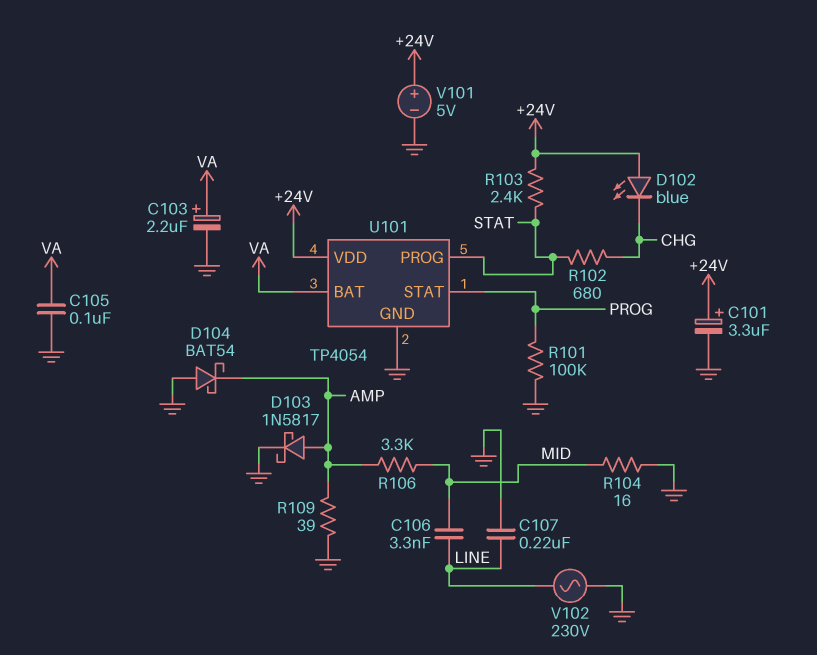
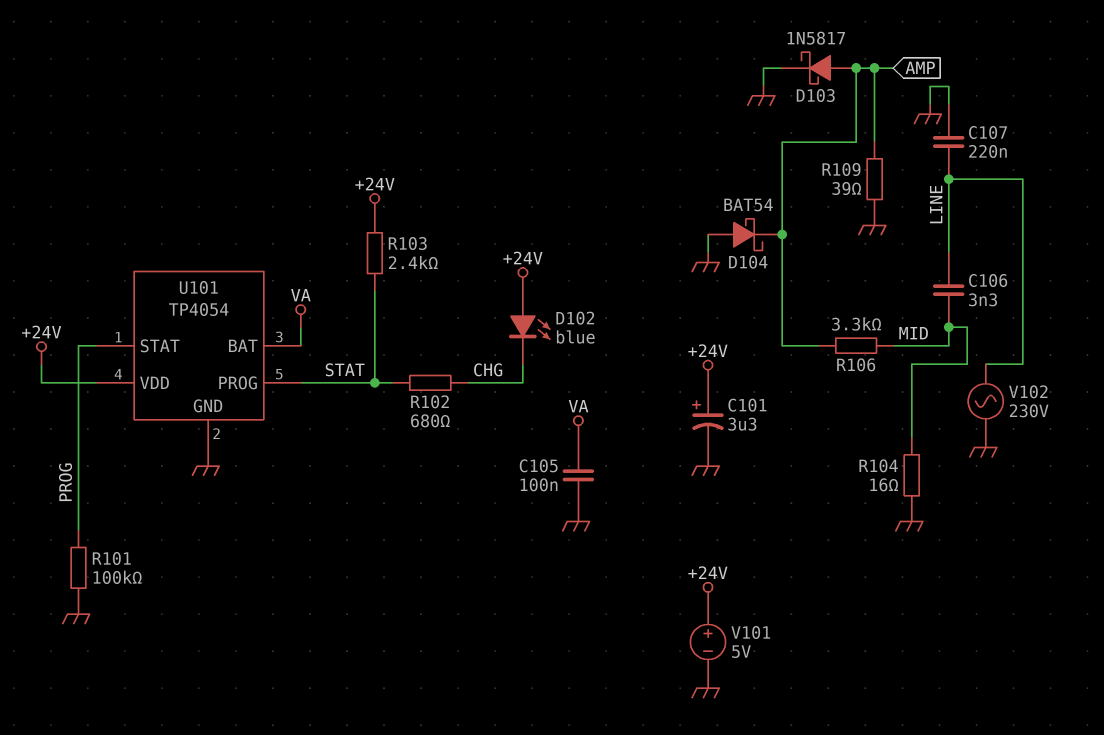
C103: 2.2uF (plus VA, minus GND) -> none

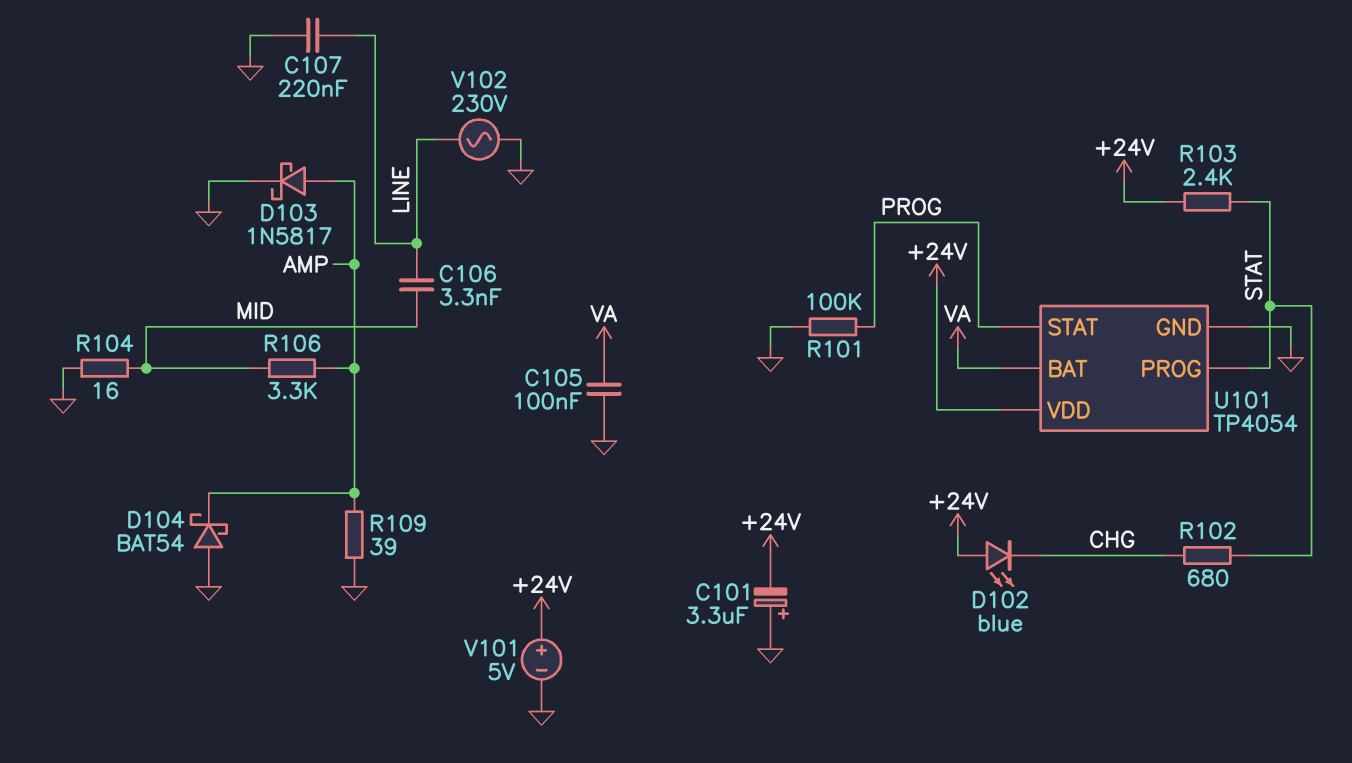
C101: 3.3uF (plus +24V, minus GND) -> 3.3uF (plus GND, minus +24V)

